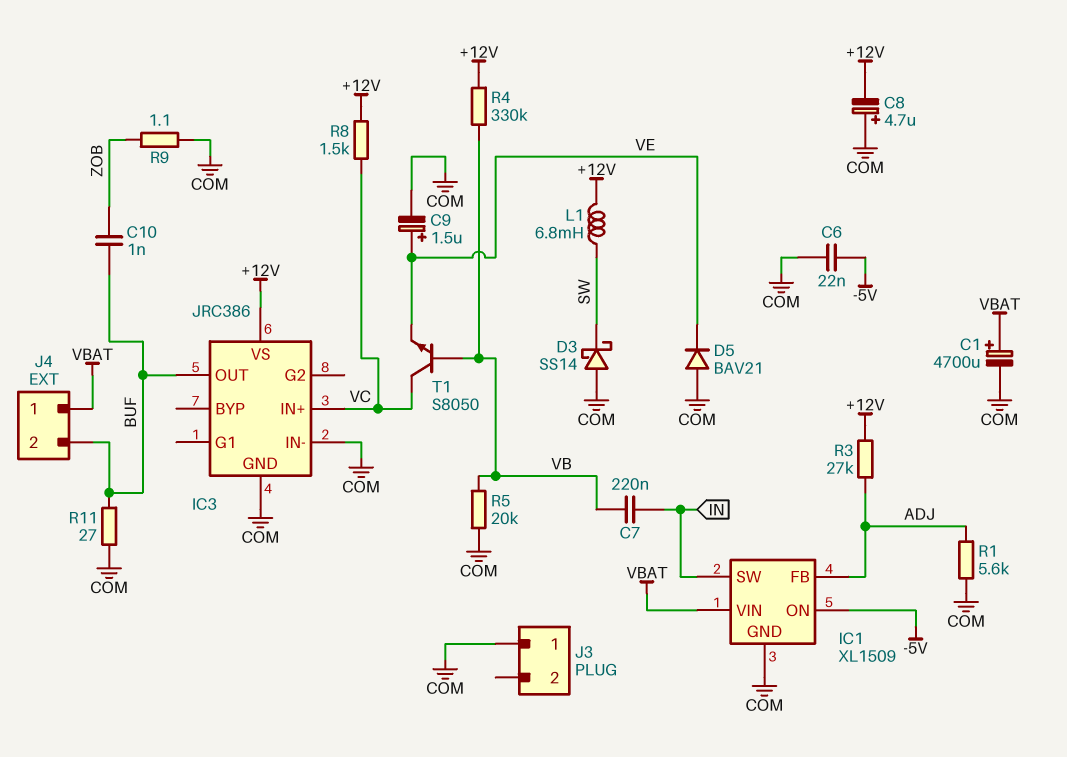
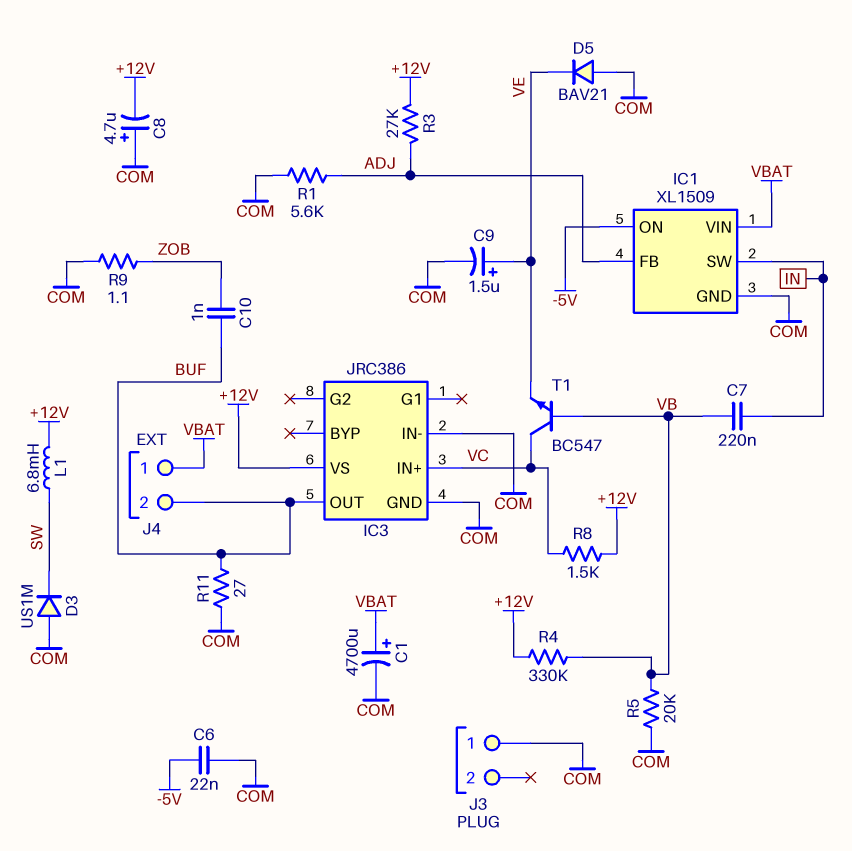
D3: schottky SS14 (A COM, K SW) -> diode US1M (A COM, K SW)
T1: NPN S8050 (B VB, C VC, E VE) -> NPN BC547 (B VB, C VC, E VE)

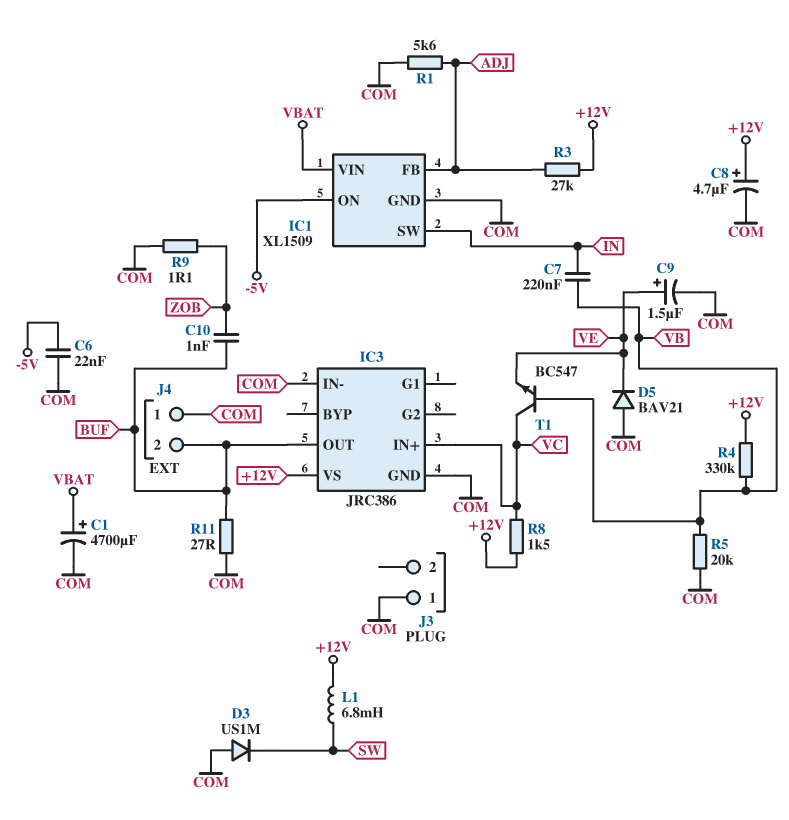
C8: 4.7uF (plus COM, minus +12V) -> 4.7uF (plus +12V, minus COM)
J4 pin 1: VBAT -> COM

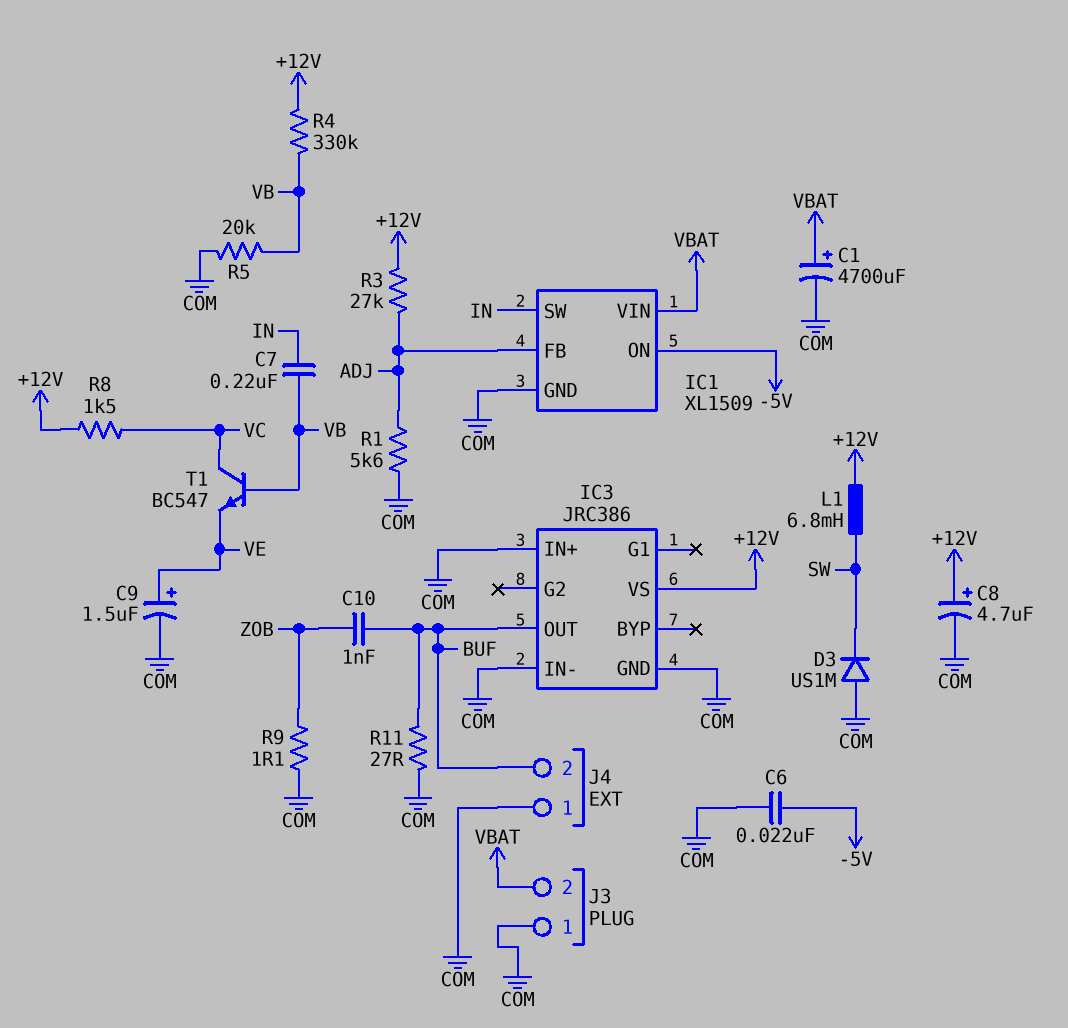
D5: diode BAV21 (A COM, K VE) -> none
IC3 pin IN+: VC -> COM
J3 pin 2: none -> VBAT

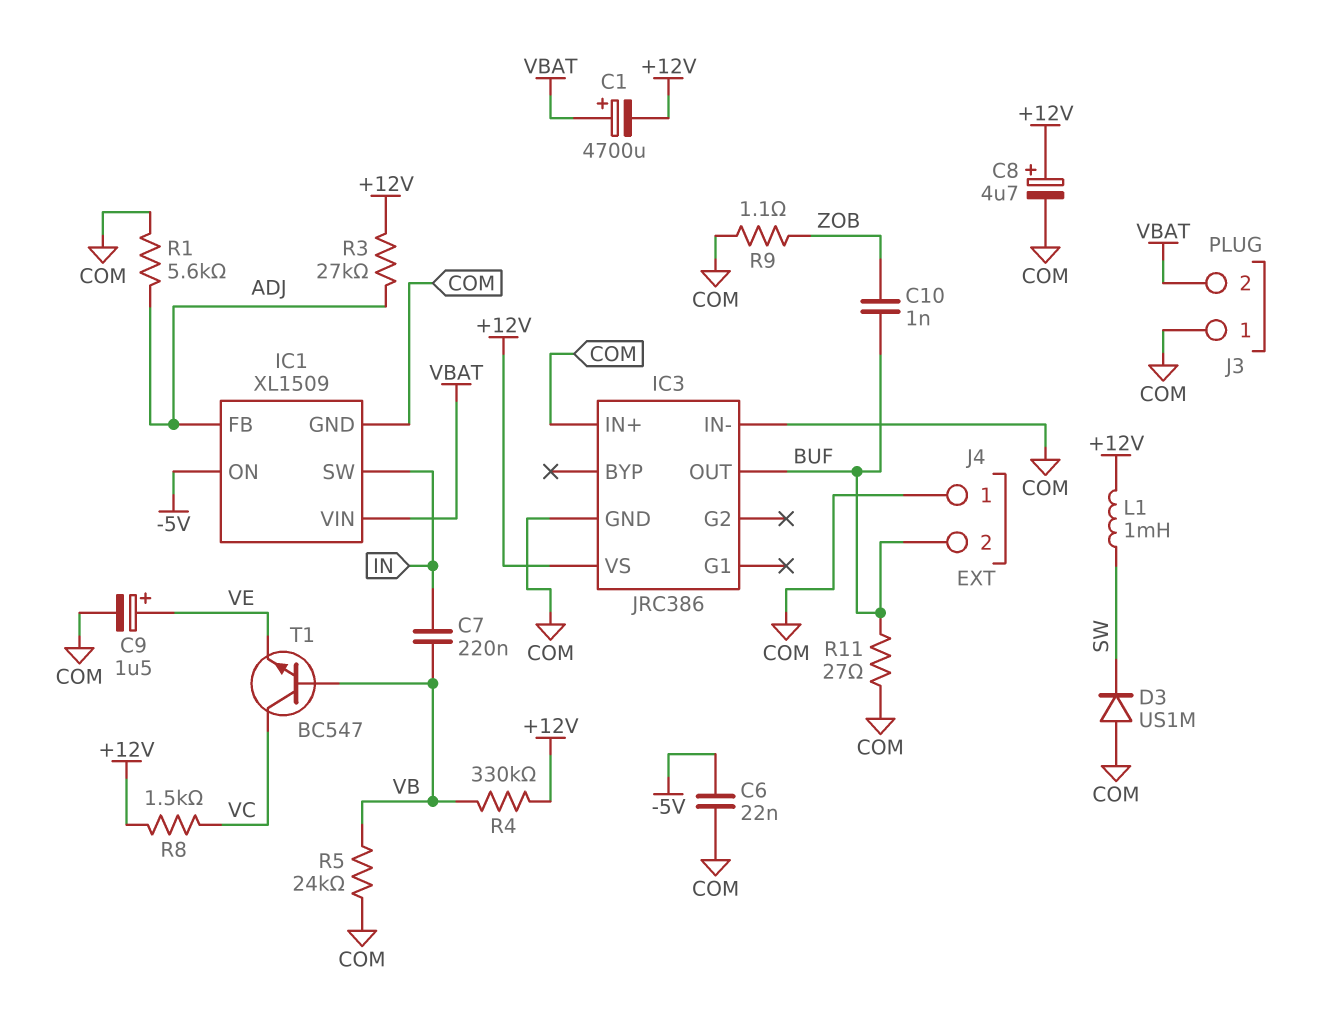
C1: 4700uF (plus VBAT, minus COM) -> 4700uF (plus VBAT, minus +12V)
L1: 6.8mH (+12V, SW) -> 1mH (+12V, SW)
R5: 20k (COM, VB) -> 24k (COM, VB)

